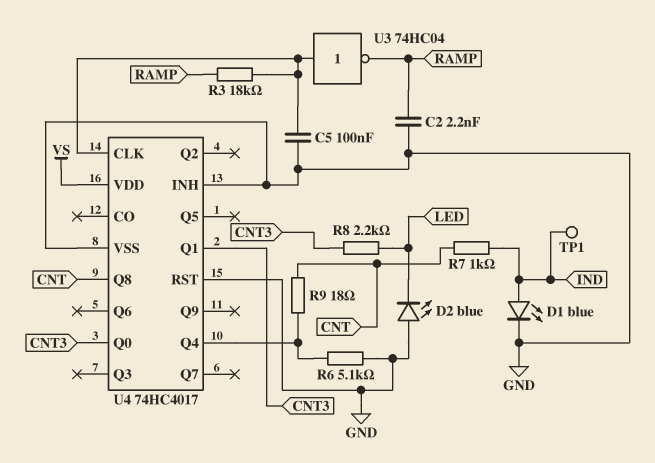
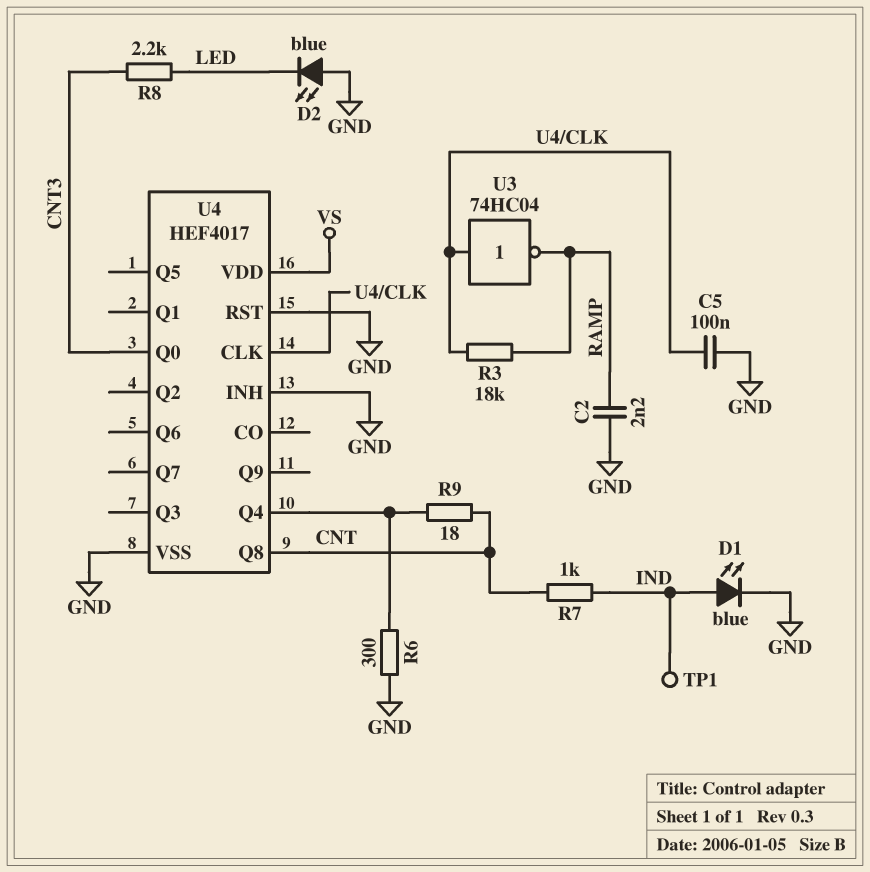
R6: 5.1k (GND, U4/Q4) -> 300 (GND, U4/Q4)
U4: 74HC4017 -> HEF4017
U4 pin Q1: CNT3 -> none

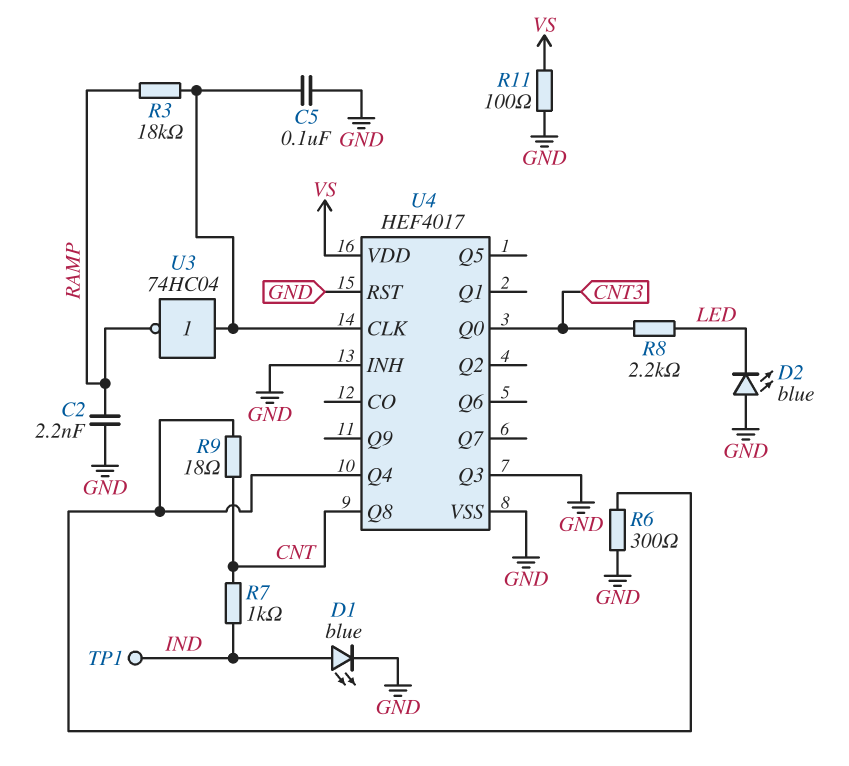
R11: none -> 100 (GND, VS)
U4 pin Q3: none -> GND

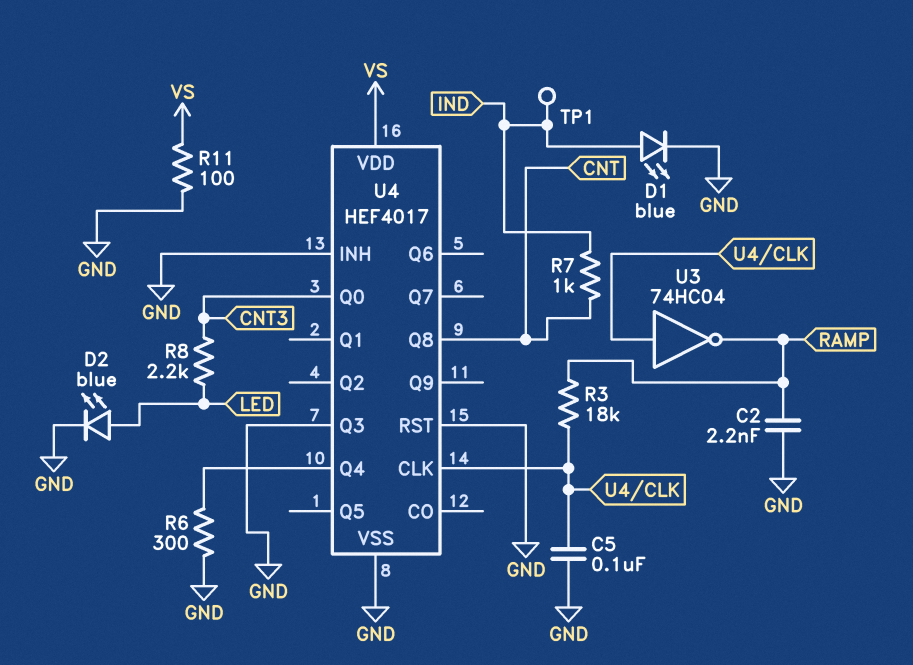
D2: LED blue (A GND, K LED) -> LED blue (A LED, K GND)
R9: 18 (CNT, U4/Q4) -> none

